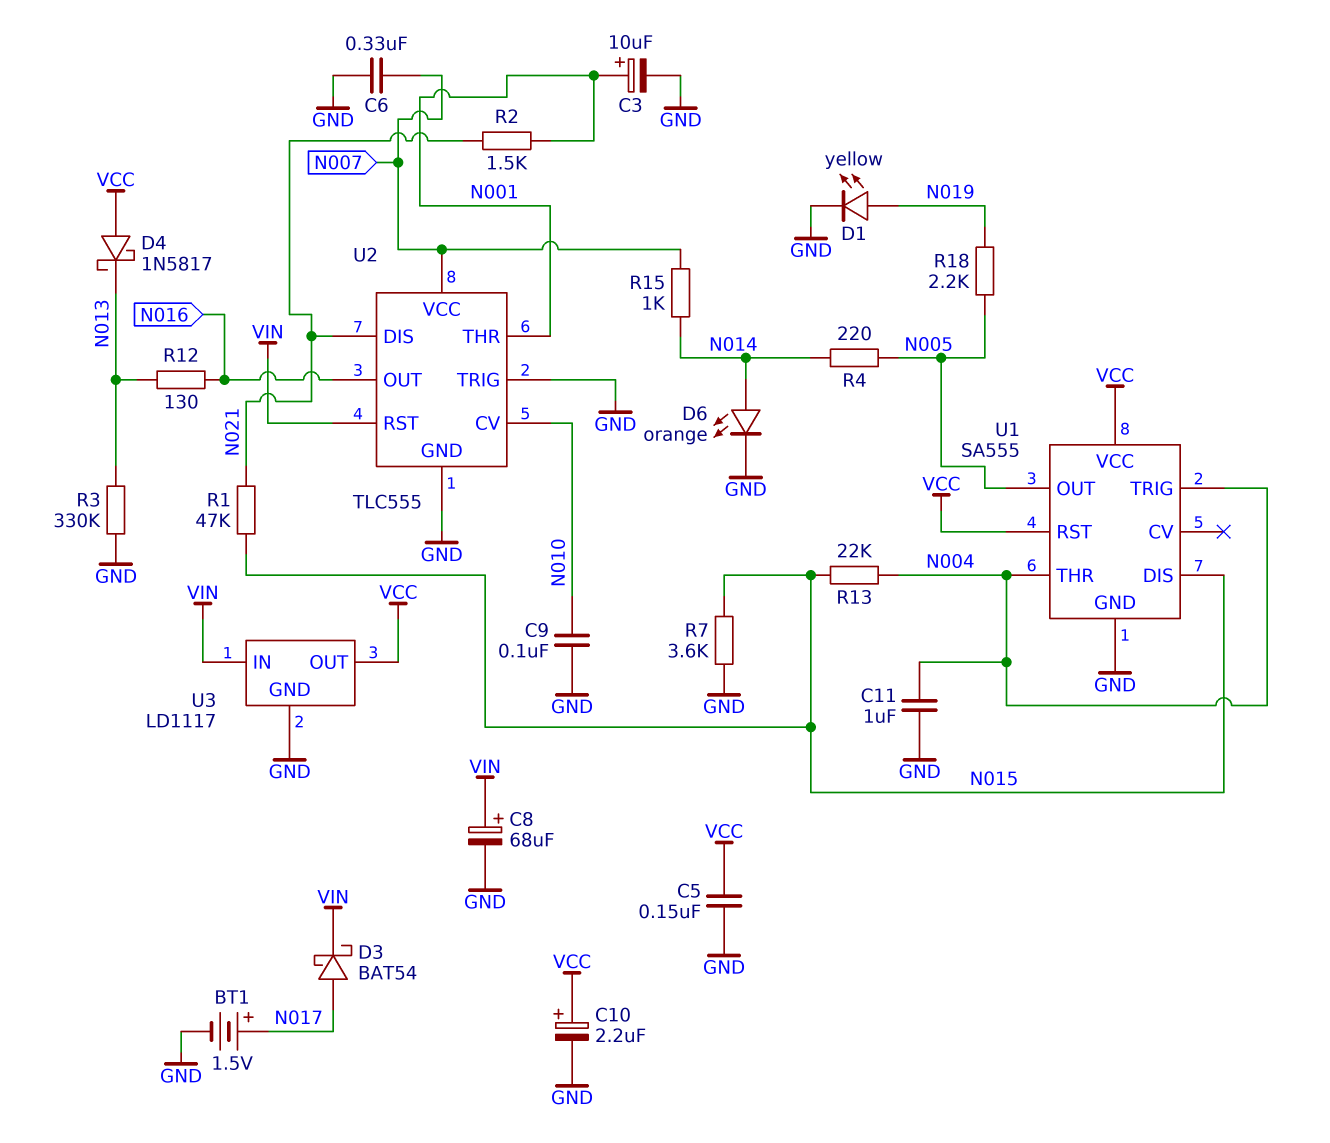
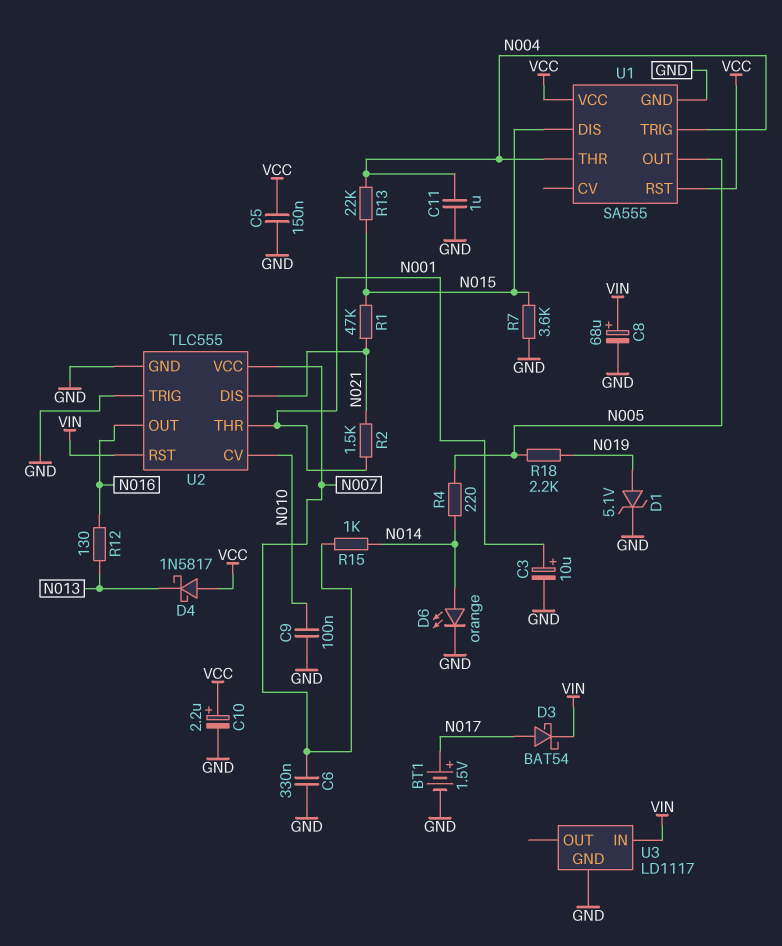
D1: LED yellow (A N019, K GND) -> zener 5.1V (A N019, K GND)
R3: 330k (GND, N013) -> none
U3 pin OUT: VCC -> none

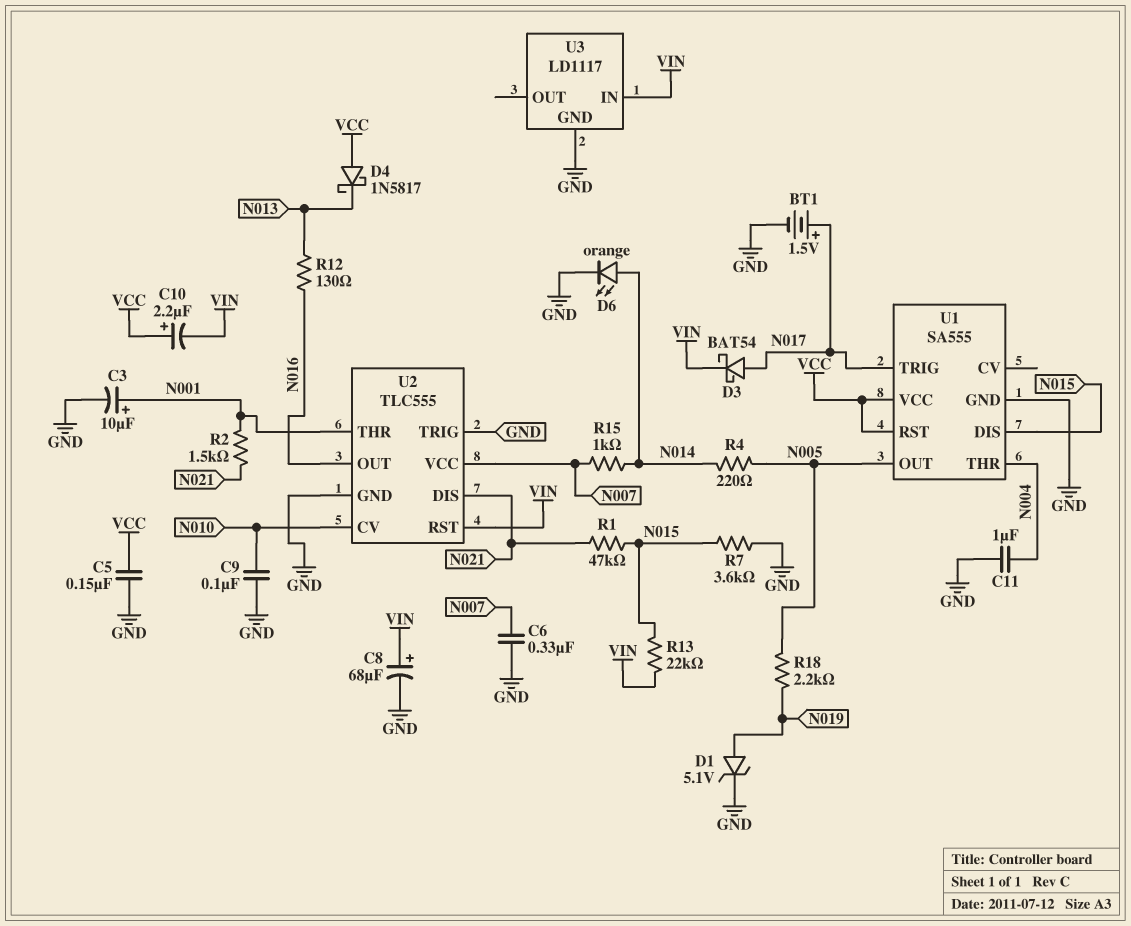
C10: 2.2uF (plus VCC, minus GND) -> 2.2uF (plus VCC, minus VIN)
R13: 22k (N004, N015) -> 22k (N015, VIN)
U1 pin TRIG: N004 -> N017

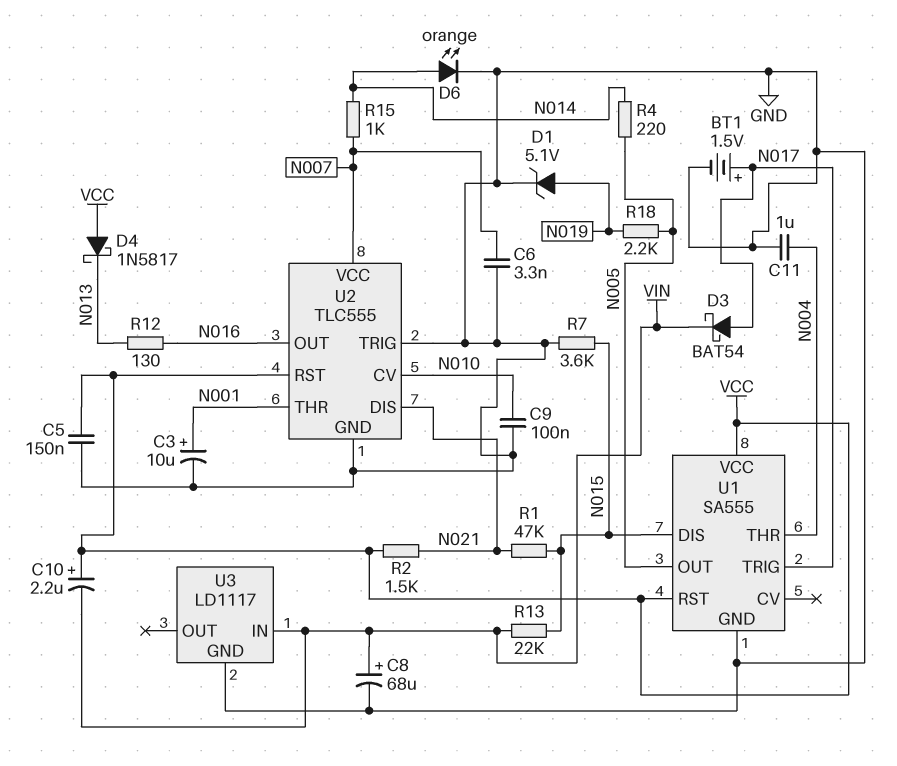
C6: 330nF (GND, N007) -> 3.3nF (GND, N007)
R2: 1.5k (N001, N021) -> 1.5k (N021, VCC)
U2 pin RST: VIN -> VCC

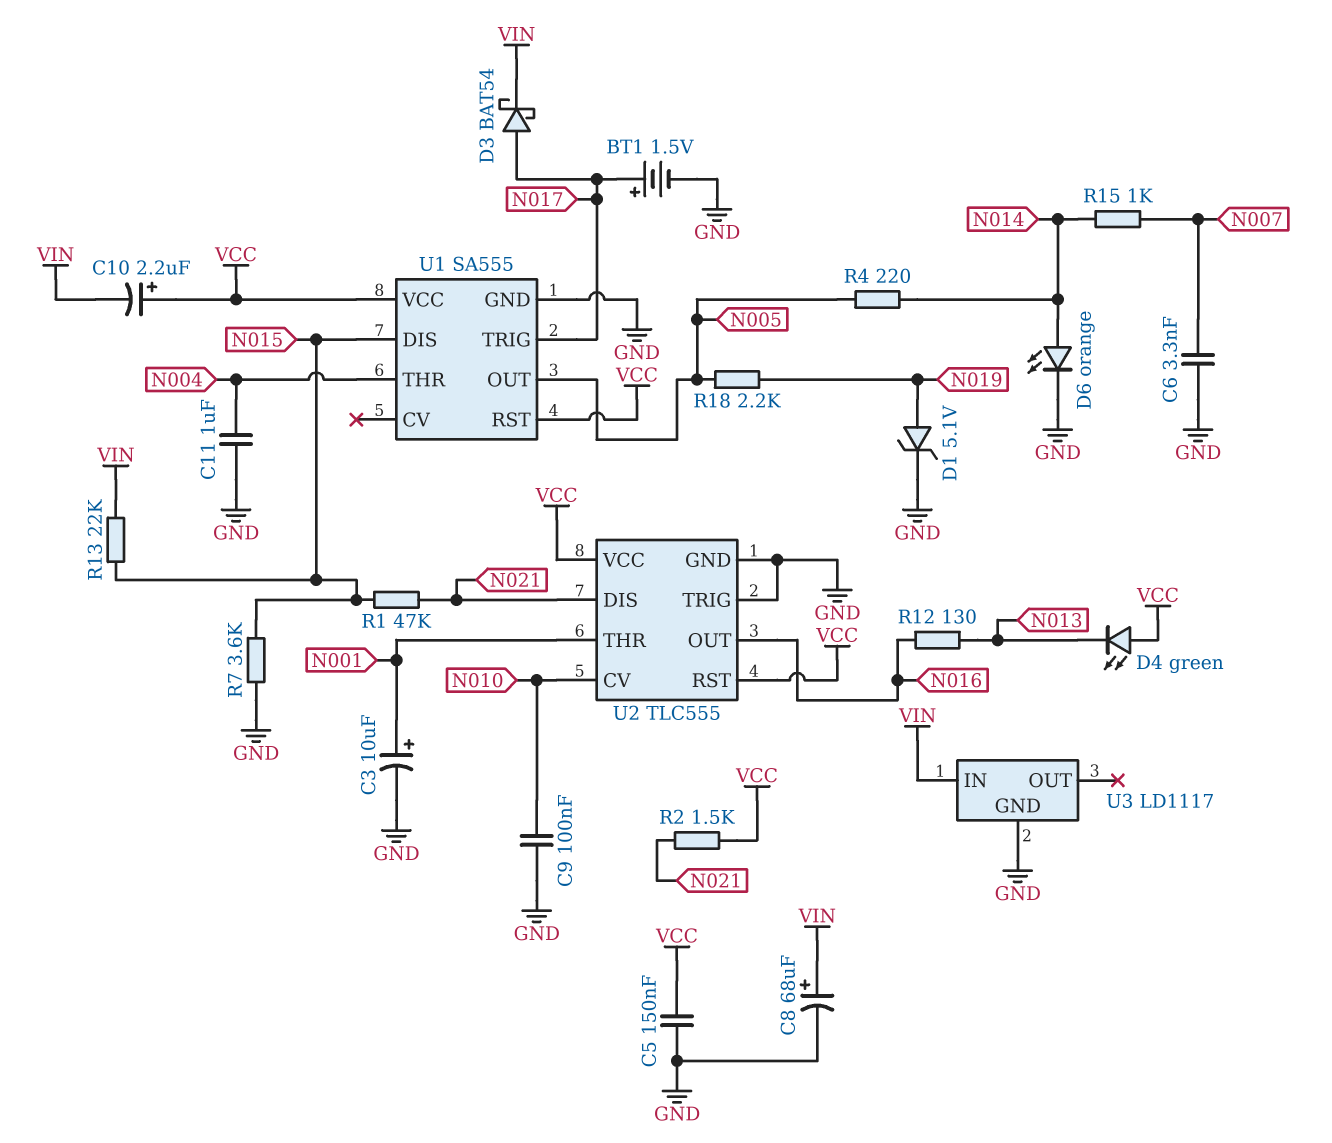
D4: schottky 1N5817 (A VCC, K N013) -> LED green (A VCC, K N013)
U2 pin VCC: N007 -> VCC

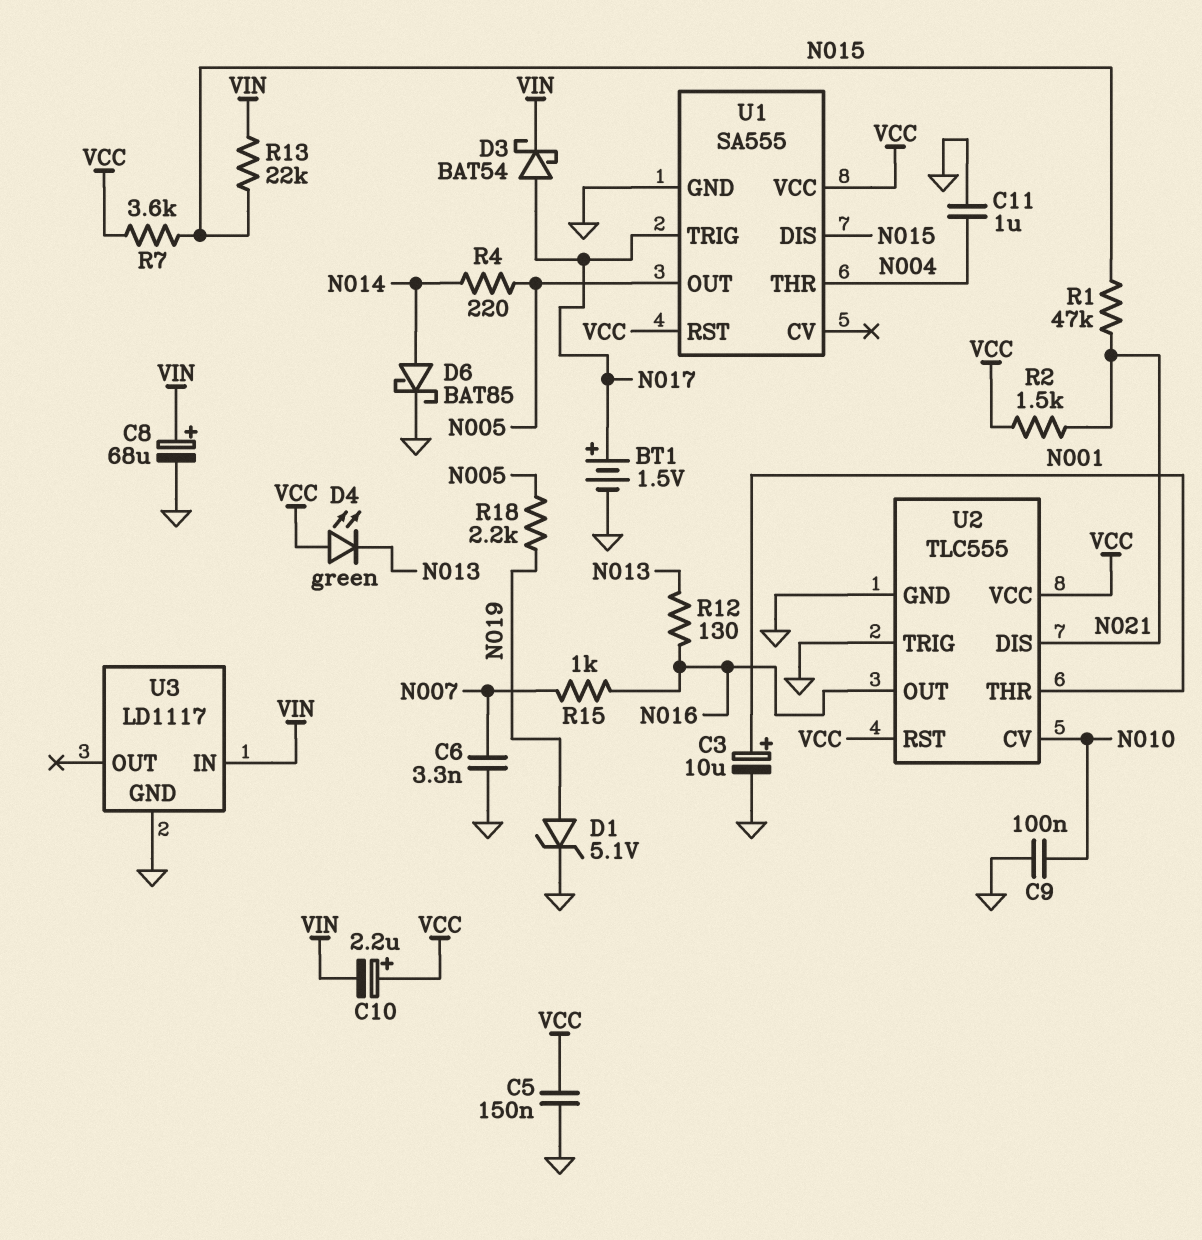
D6: LED orange (A N014, K GND) -> schottky BAT85 (A N014, K GND)
R7: 3.6k (GND, N015) -> 3.6k (N015, VCC)
R15: 1k (N007, N014) -> 1k (N007, N016)

